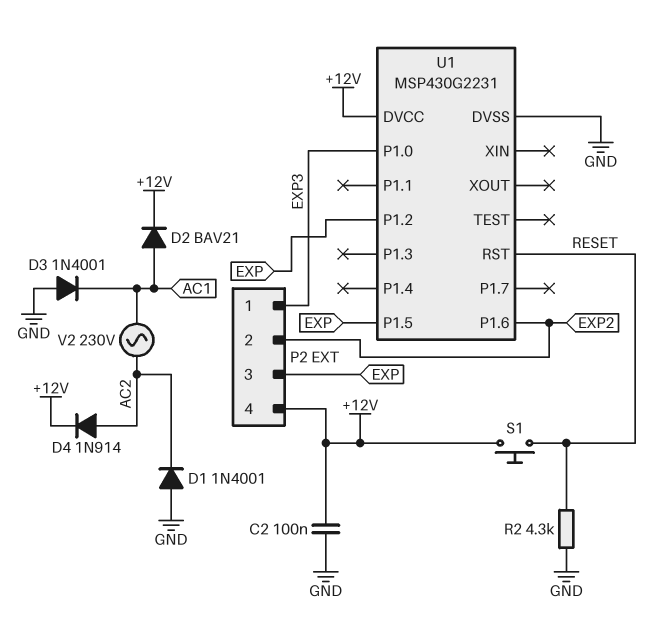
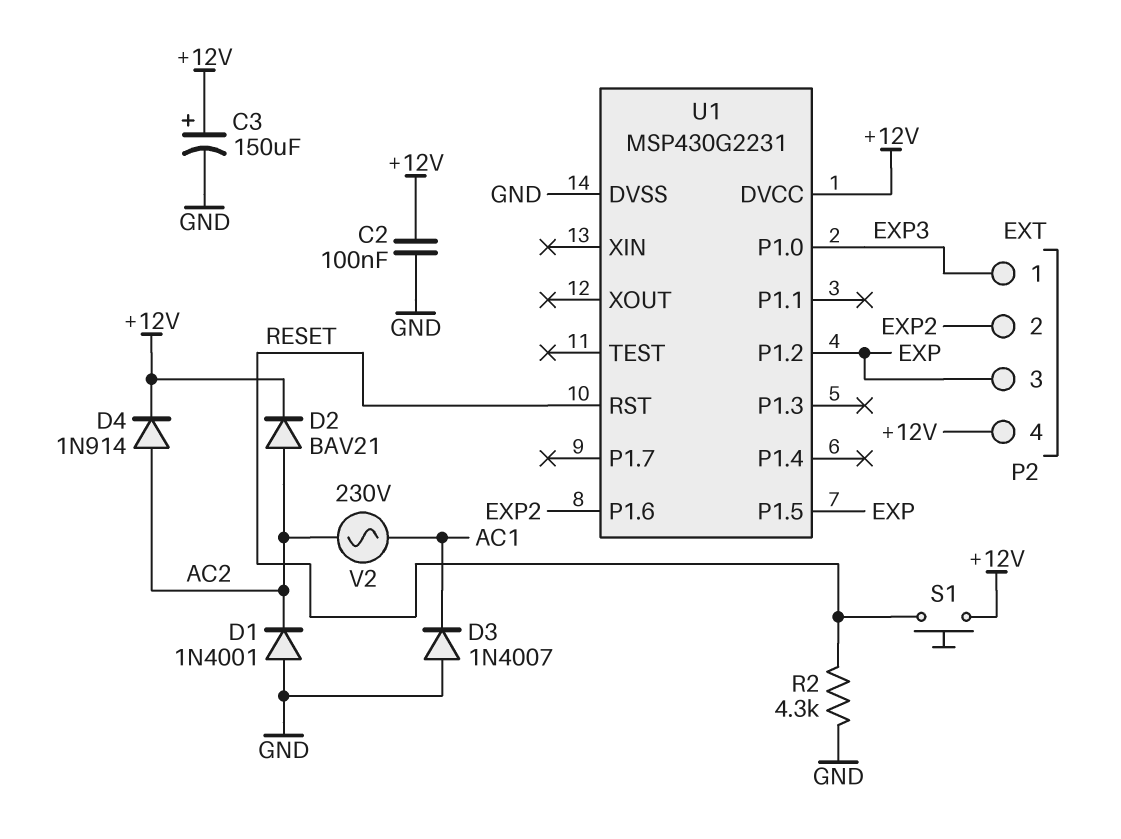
C3: none -> 150uF (plus +12V, minus GND)
D2: diode BAV21 (A AC1, K +12V) -> diode BAV21 (A AC2, K +12V)
D3: diode 1N4001 (A GND, K AC1) -> diode 1N4007 (A GND, K AC1)

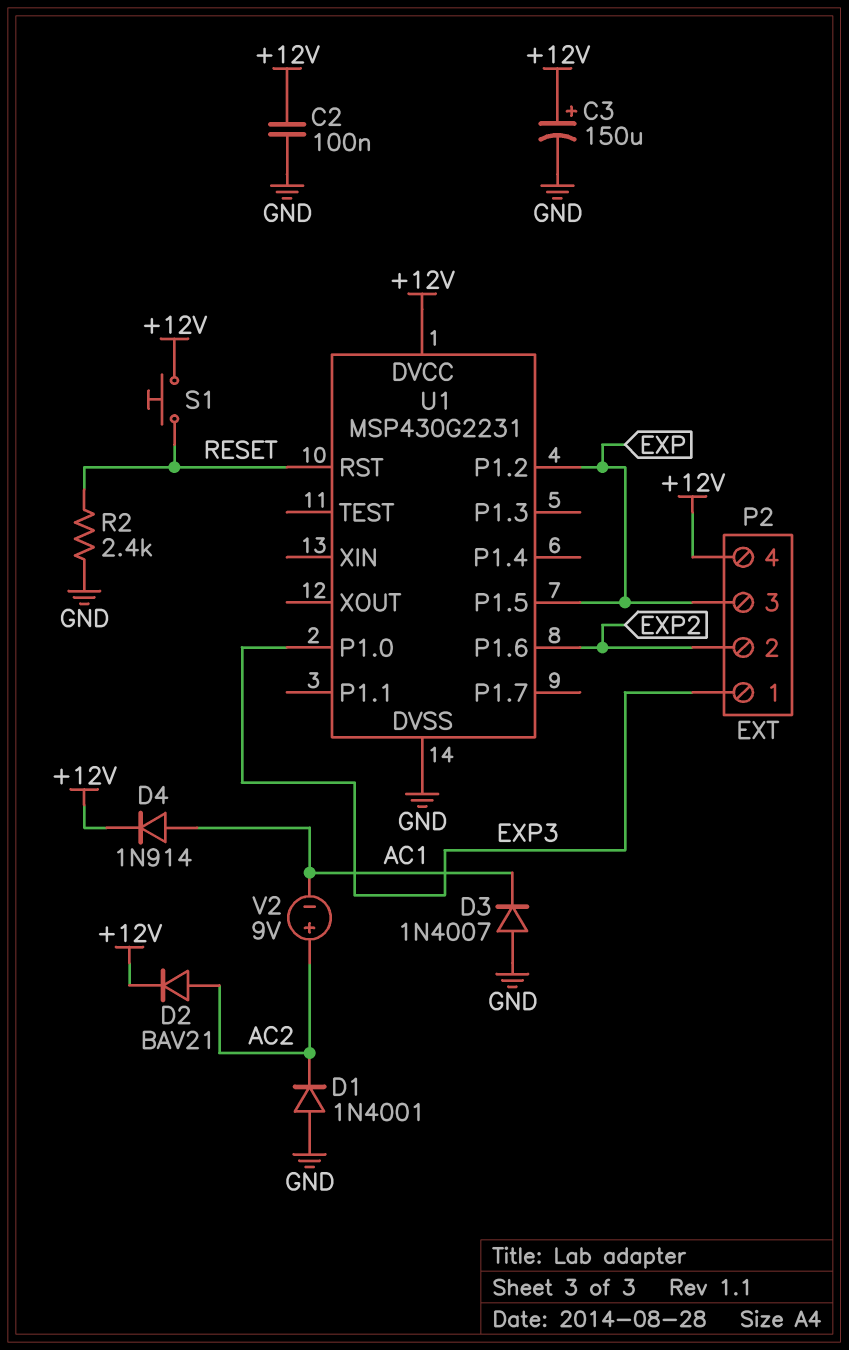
D4: diode 1N914 (A AC2, K +12V) -> diode 1N914 (A AC1, K +12V)
R2: 4.3k (GND, RESET) -> 2.4k (GND, RESET)
V2: AC 230V (AC1, AC2) -> 9V (plus AC2, minus AC1)

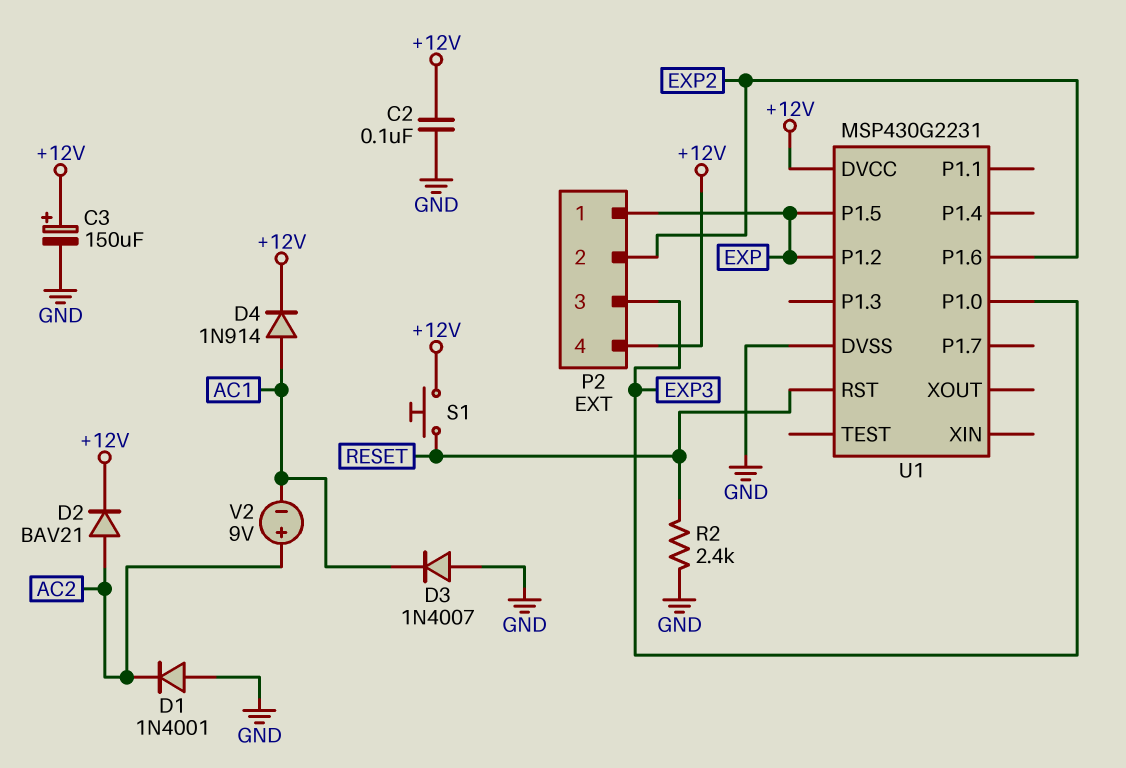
P2 pin 1: EXP3 -> EXP
P2 pin 3: EXP -> EXP3

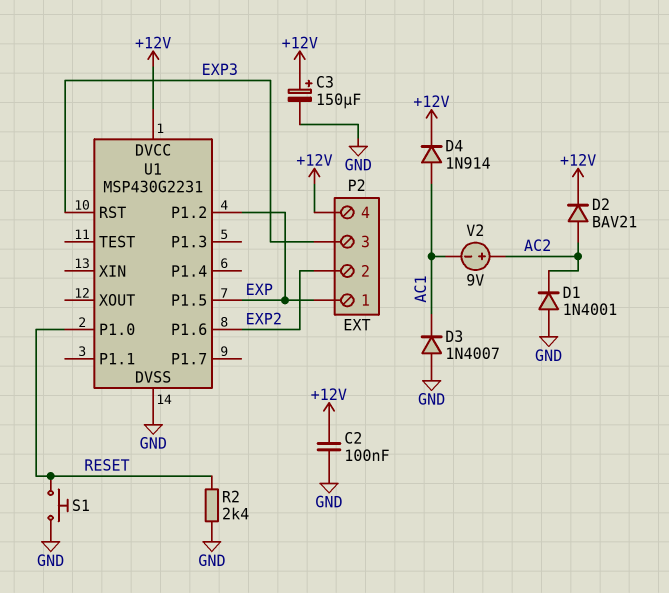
S1: button (+12V, RESET) -> button (GND, RESET)
U1 pin P1.0: EXP3 -> RESET
U1 pin RST: RESET -> EXP3

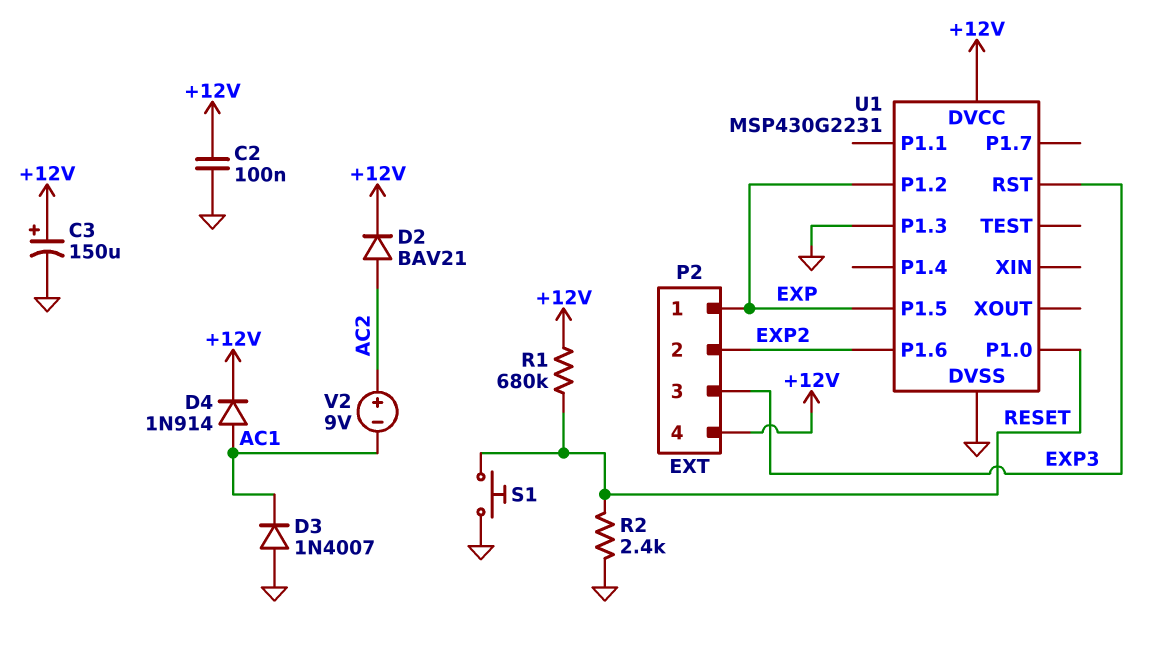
D1: diode 1N4001 (A GND, K AC2) -> none
R1: none -> 680k (+12V, RESET)
U1 pin P1.3: none -> GND

